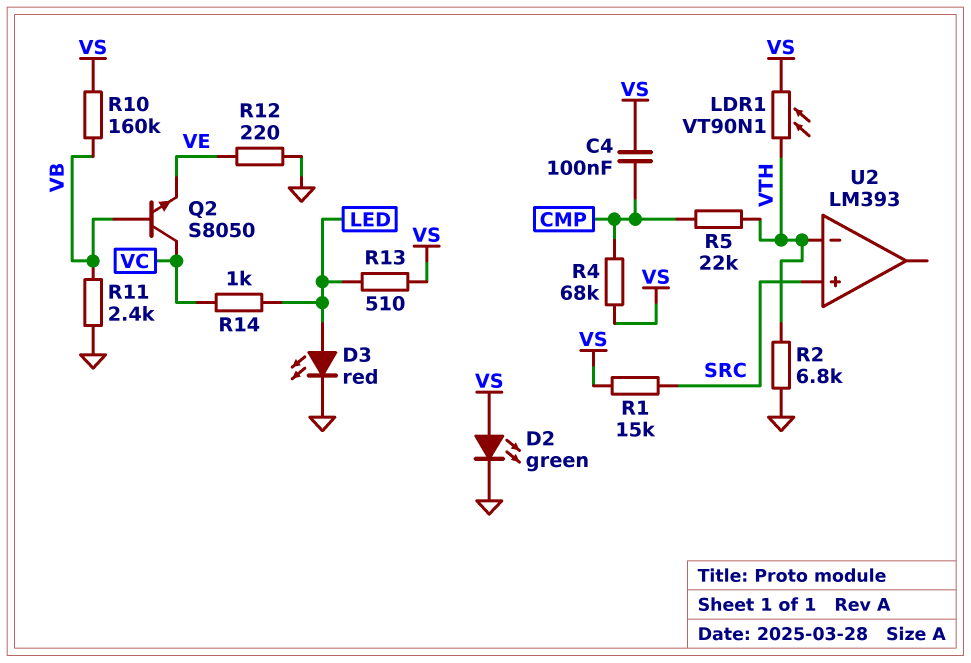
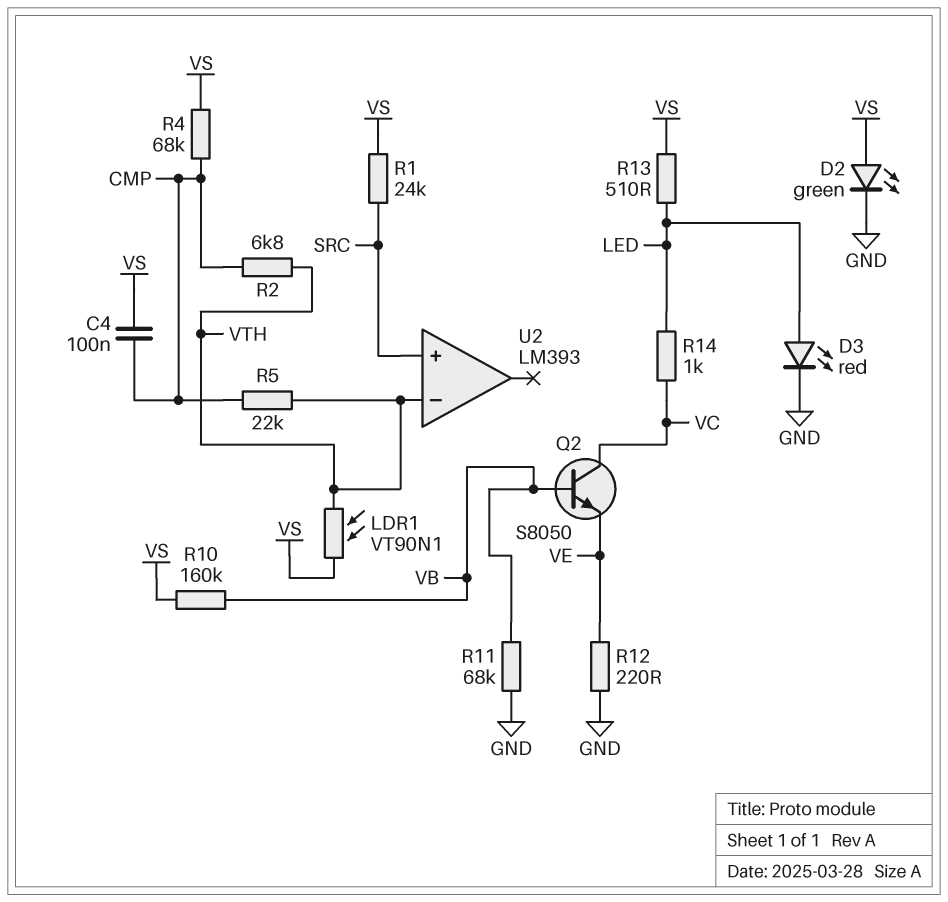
R1: 15k (SRC, VS) -> 24k (SRC, VS)
R2: 6.8k (GND, VTH) -> 6.8k (CMP, VTH)
R11: 2.4k (GND, VB) -> 68k (GND, VB)

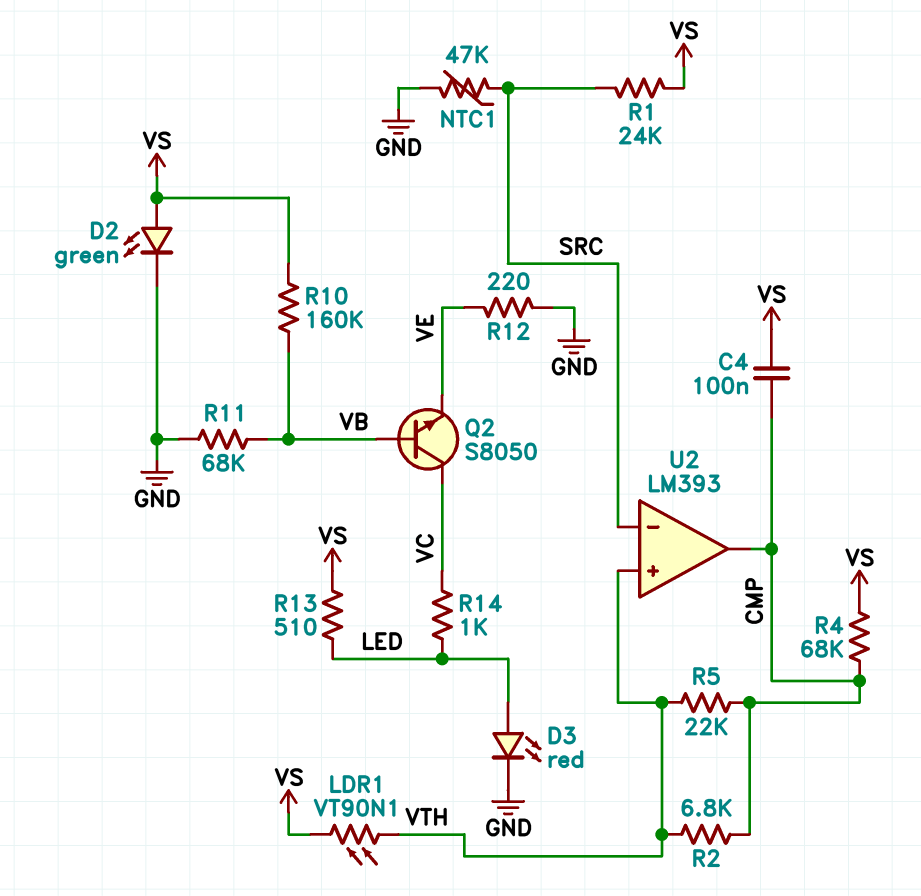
NTC1: none -> 47k (GND, SRC)
U2 pin in+: SRC -> VTH
U2 pin in-: VTH -> SRC
U2 pin out: none -> CMP

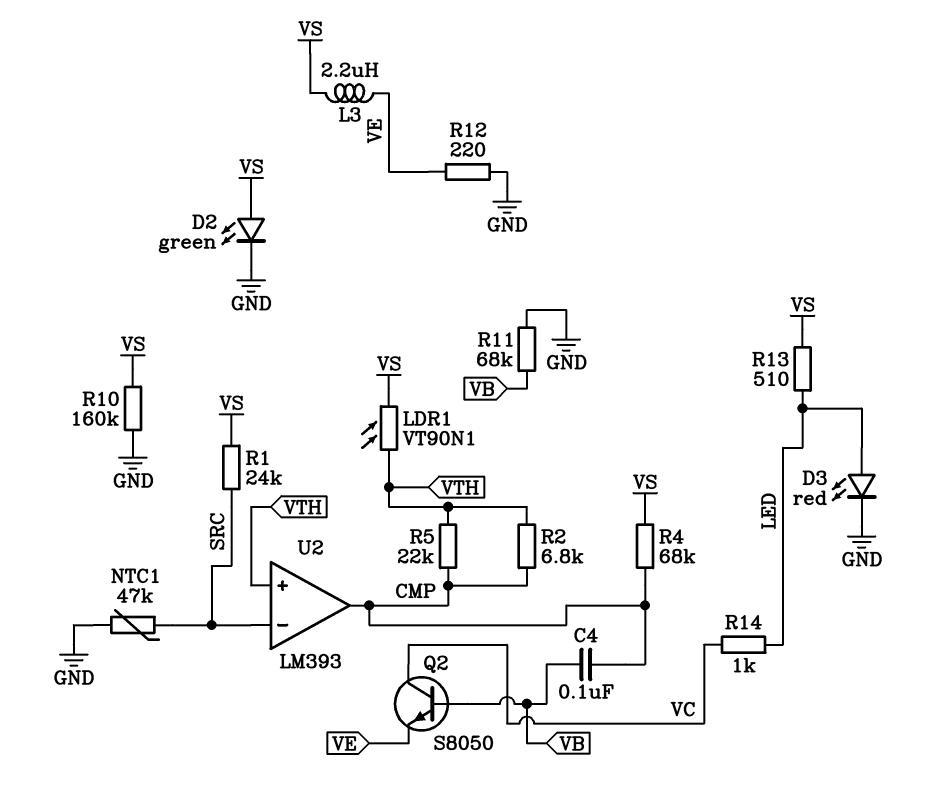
C4: 100nF (CMP, VS) -> 100nF (CMP, VB)
L3: none -> 2.2uH (VE, VS)
R10: 160k (VB, VS) -> 160k (GND, VS)

